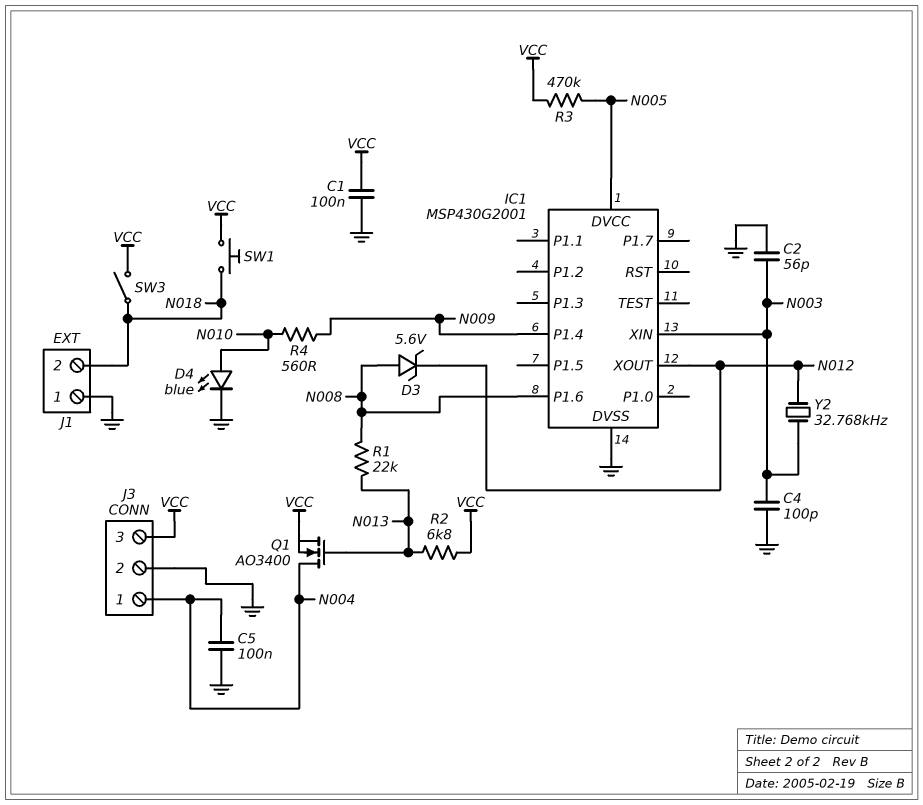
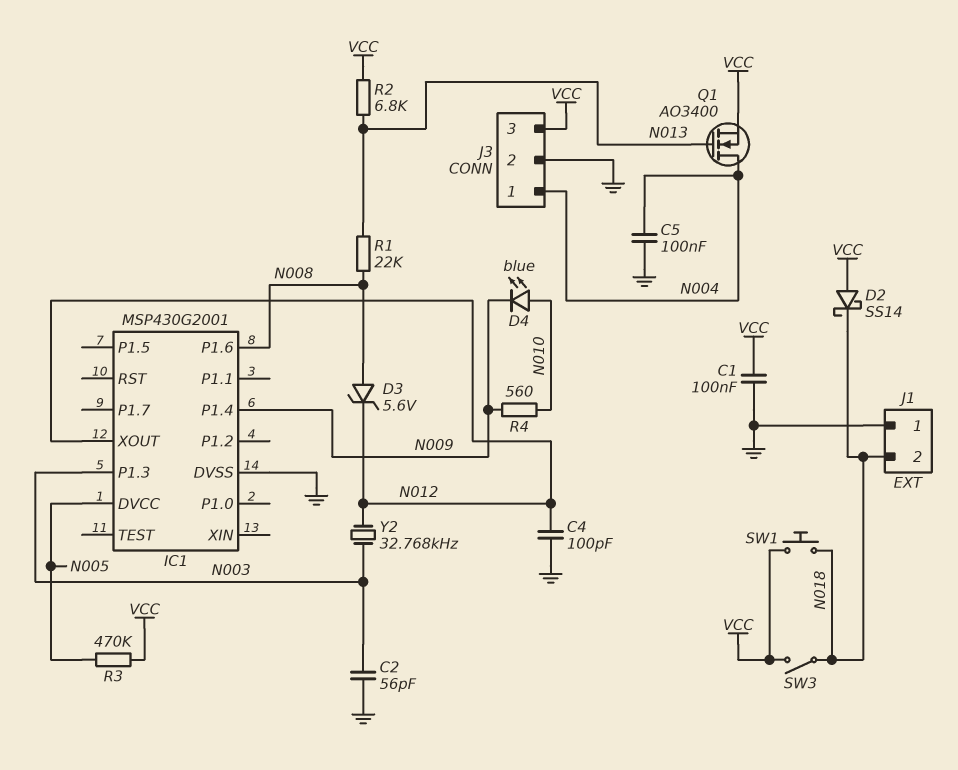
C4: 100pF (GND, N003) -> 100pF (GND, N012)
D2: none -> schottky SS14 (A VCC, K N018)
D4: LED blue (A N010, K GND) -> LED blue (A N010, K N009)
IC1 pin P1.3: none -> N003
IC1 pin XIN: N003 -> none

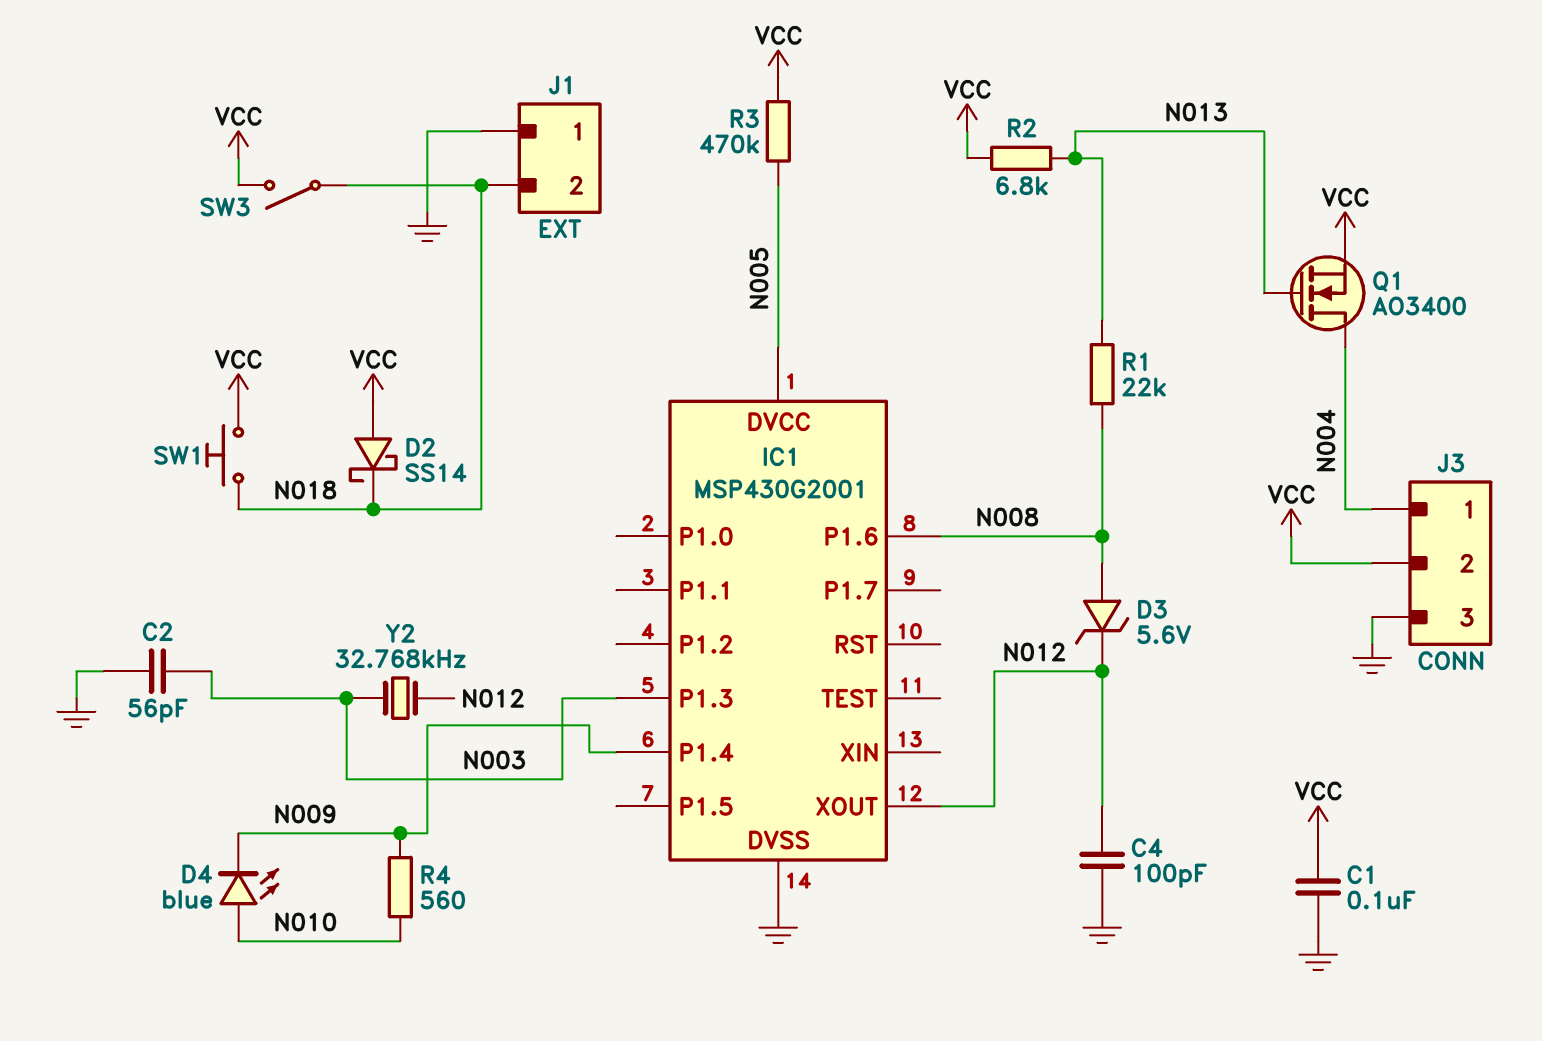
C5: 100nF (GND, N004) -> none
J3 pin 2: GND -> VCC
J3 pin 3: VCC -> GND

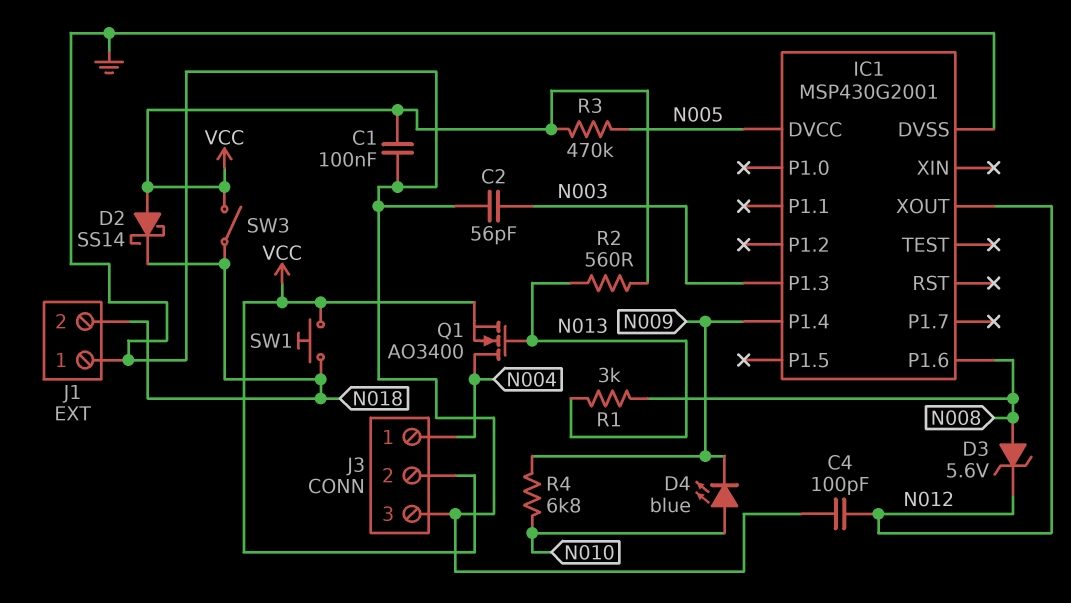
R1: 22k (N008, N013) -> 3k (N008, N013)
R2: 6.8k (N013, VCC) -> 560 (N013, VCC)
R4: 560 (N009, N010) -> 6.8k (N009, N010)
Y2: 32.768kHz (N003, N012) -> none

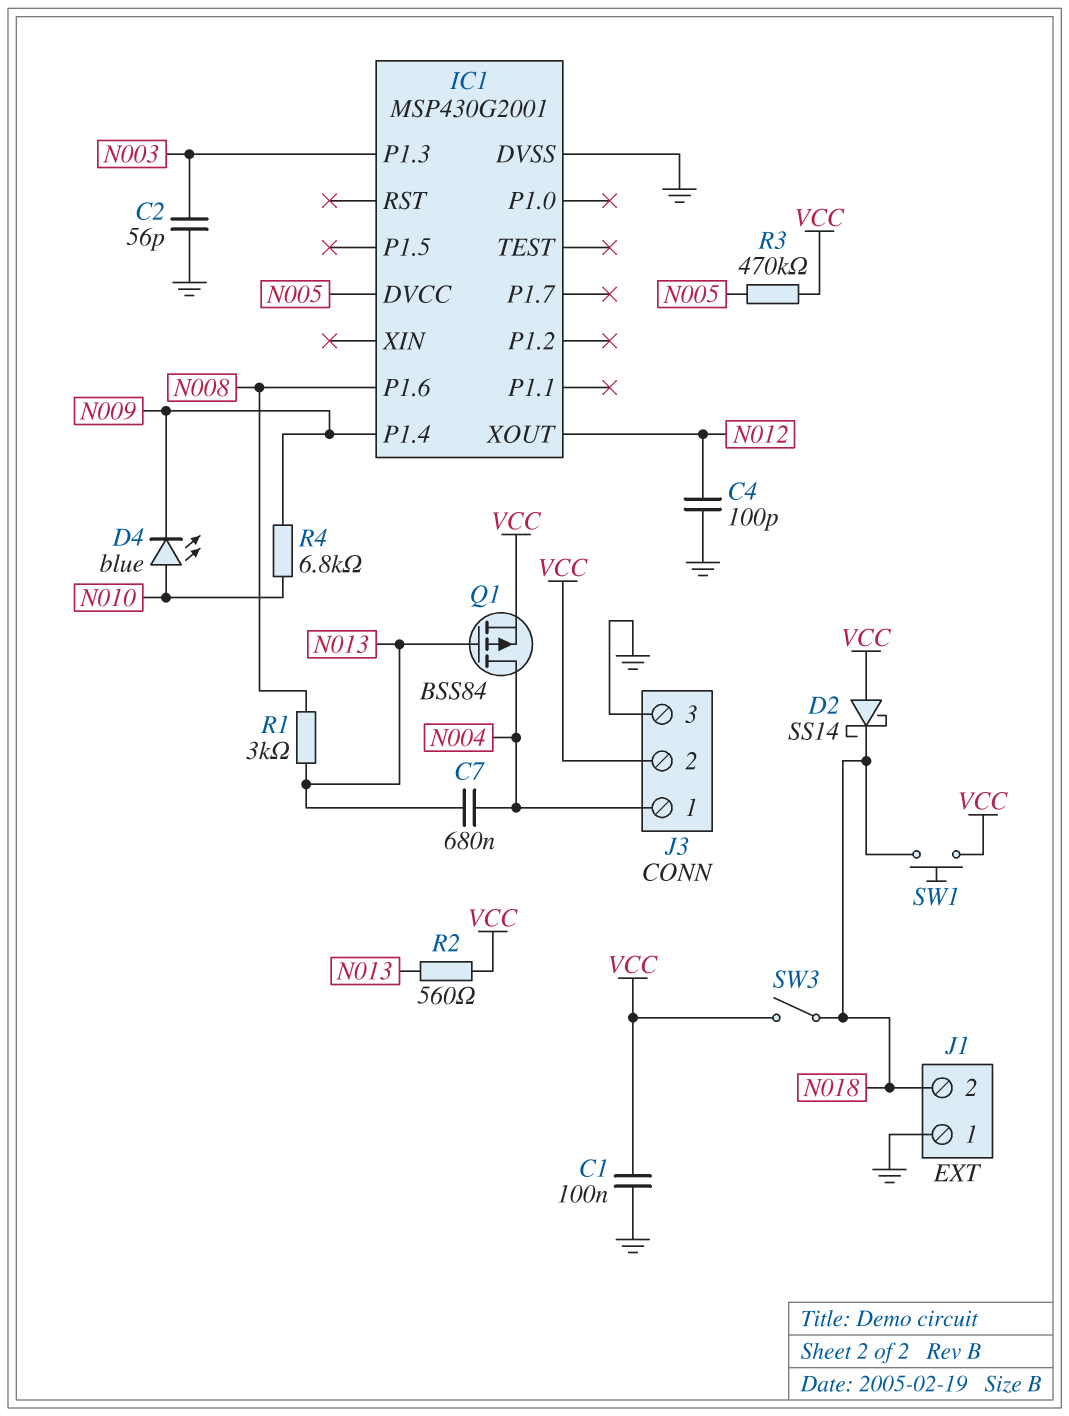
C7: none -> 680nF (N004, N013)
D3: zener 5.6V (A N008, K N012) -> none
Q1: NMOS AO3400 (G N013, D N004, S VCC) -> PMOS BSS84 (G N013, D N004, S VCC)

